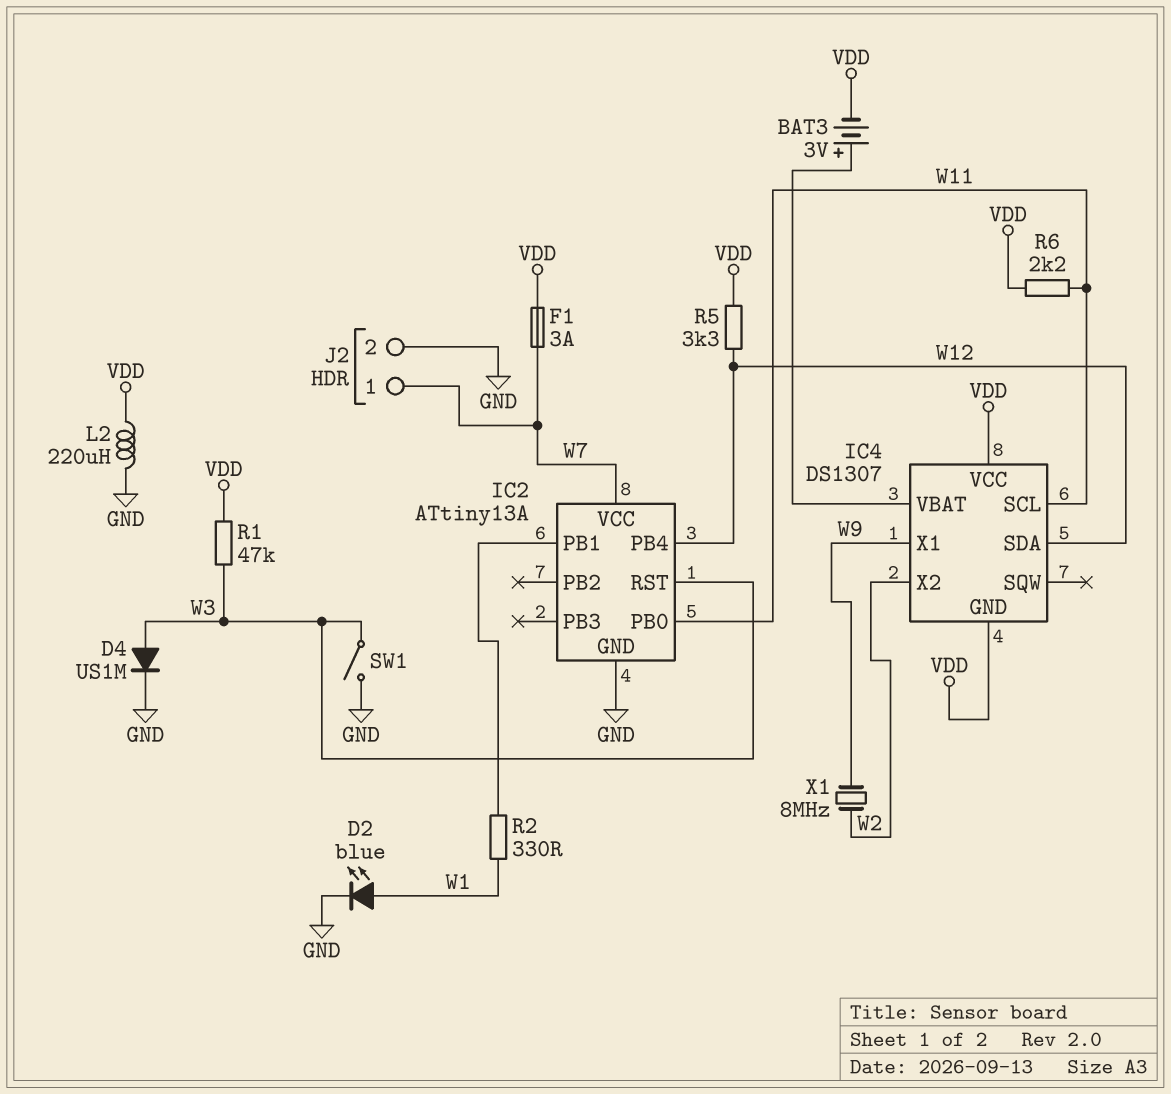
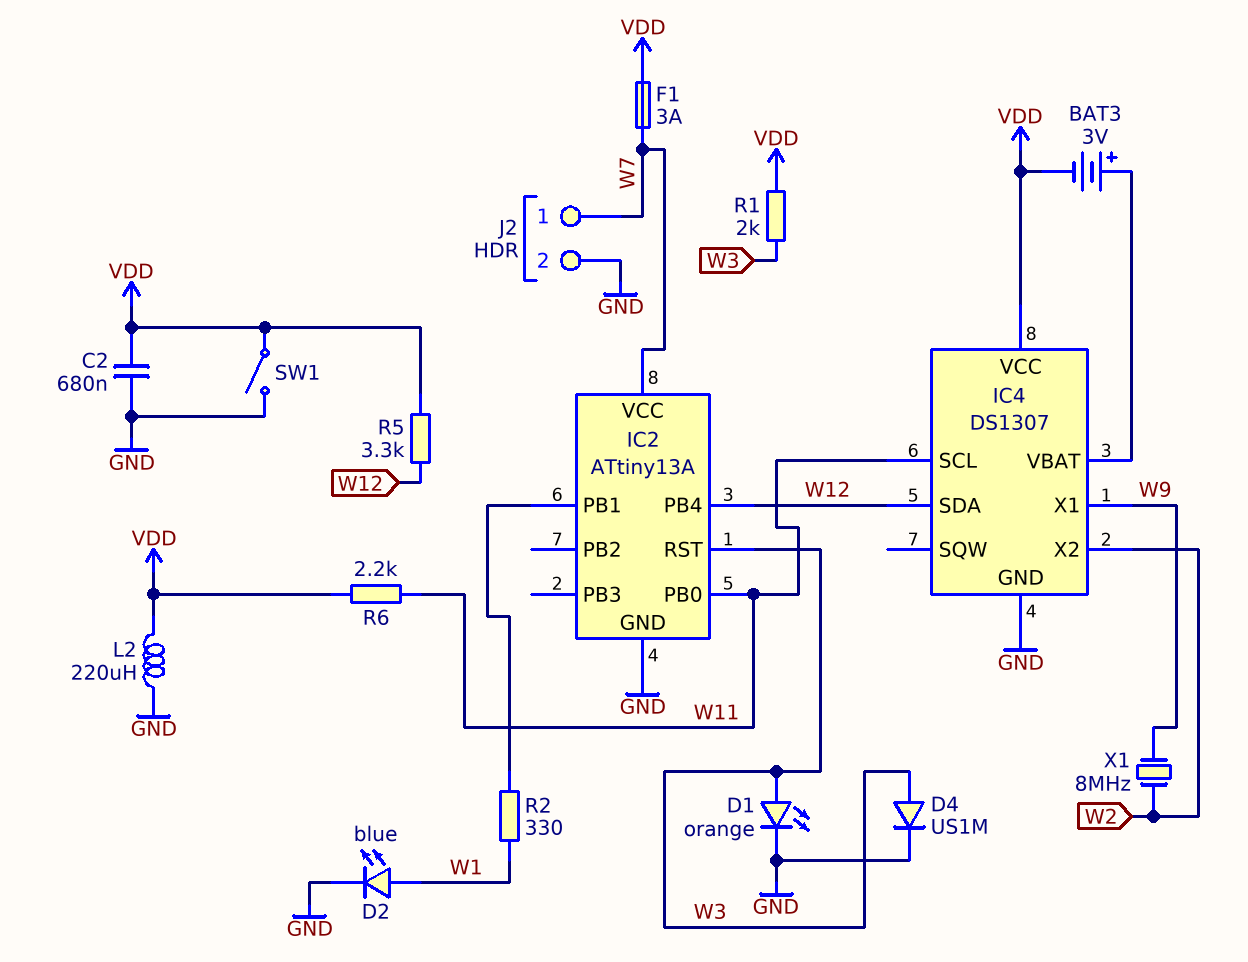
C2: none -> 680nF (GND, VDD)
D1: none -> LED orange (A W3, K GND)
IC4 pin GND: VDD -> GND
R1: 47k (VDD, W3) -> 2k (VDD, W3)
SW1: switch (GND, W3) -> switch (GND, VDD)

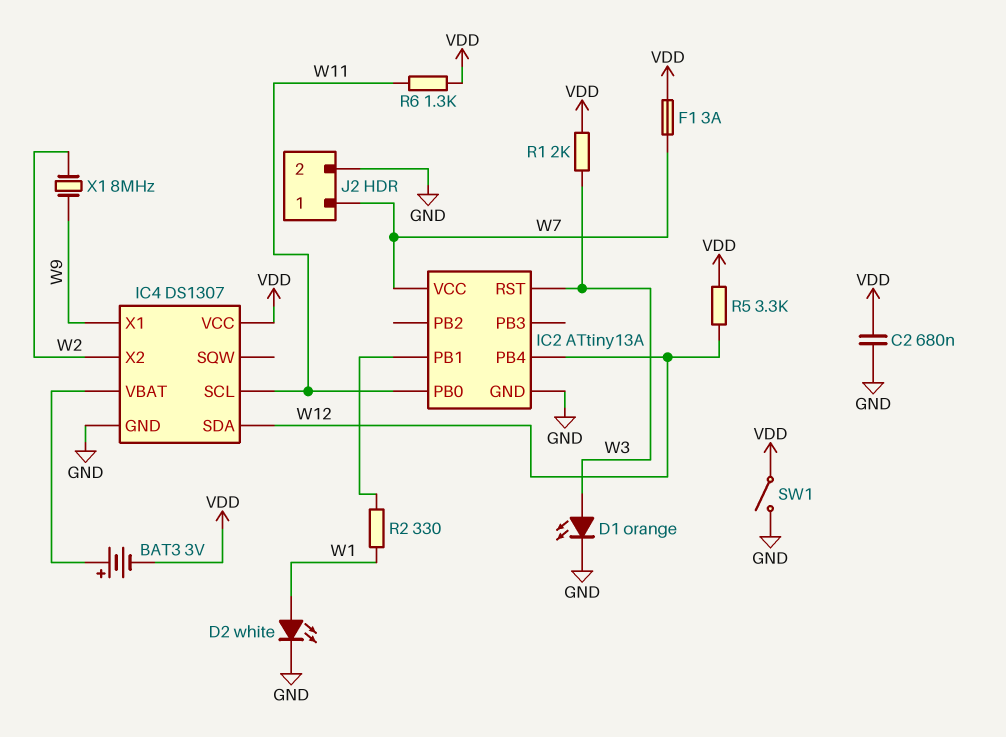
D2: LED blue (A W1, K GND) -> LED white (A W1, K GND)
D4: diode US1M (A W3, K GND) -> none
L2: 220uH (GND, VDD) -> none
R6: 2.2k (VDD, W11) -> 1.3k (VDD, W11)

